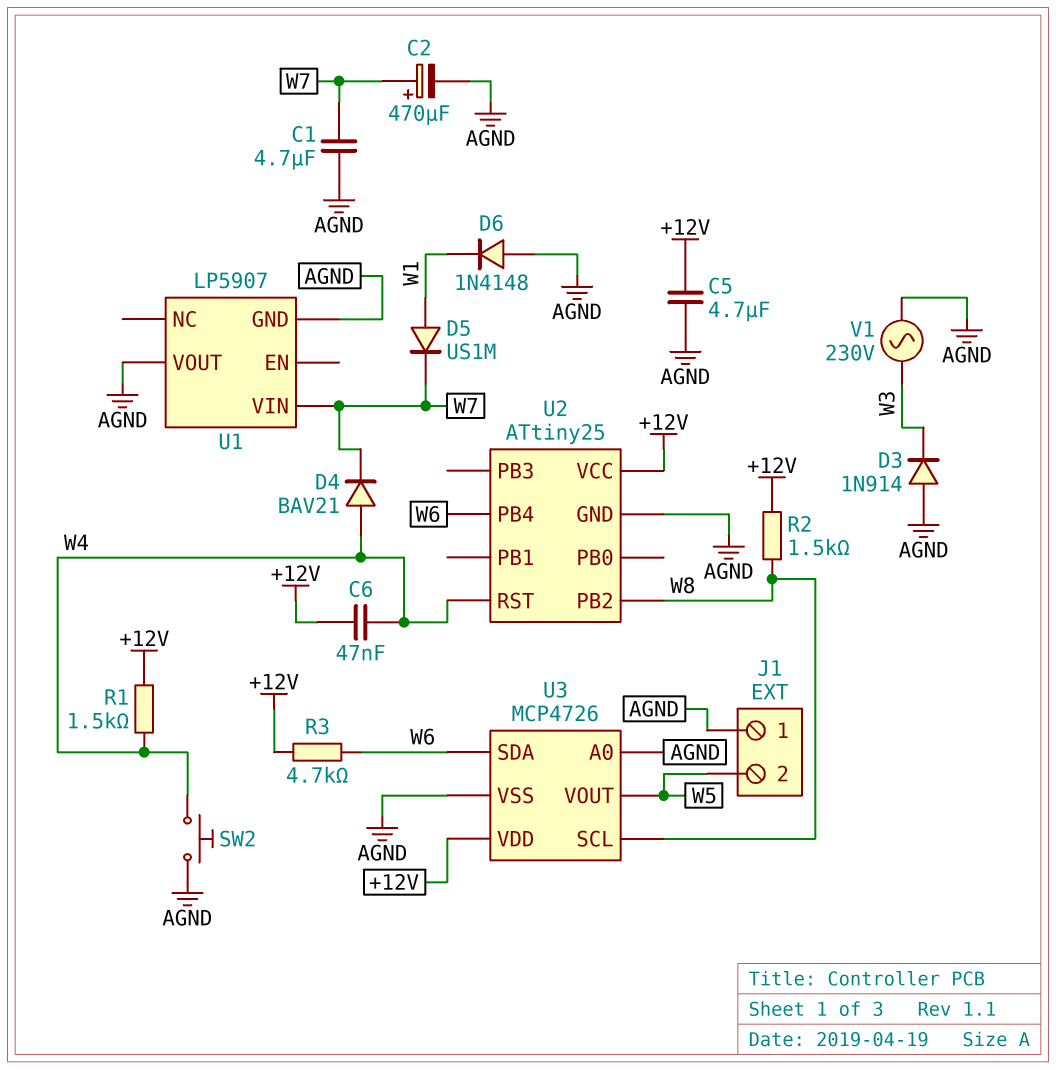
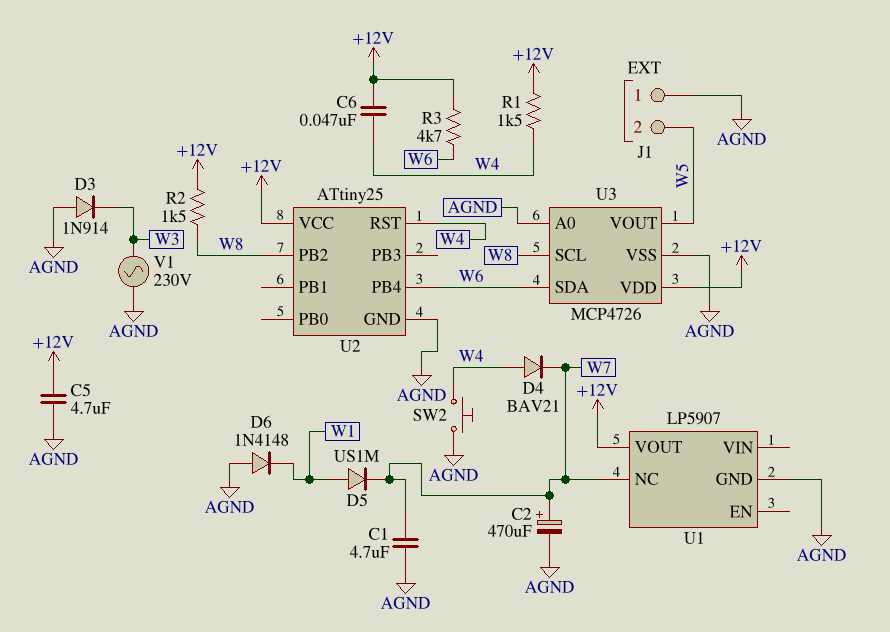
U1 pin NC: none -> W7
U1 pin VIN: W7 -> none
U1 pin VOUT: AGND -> +12V

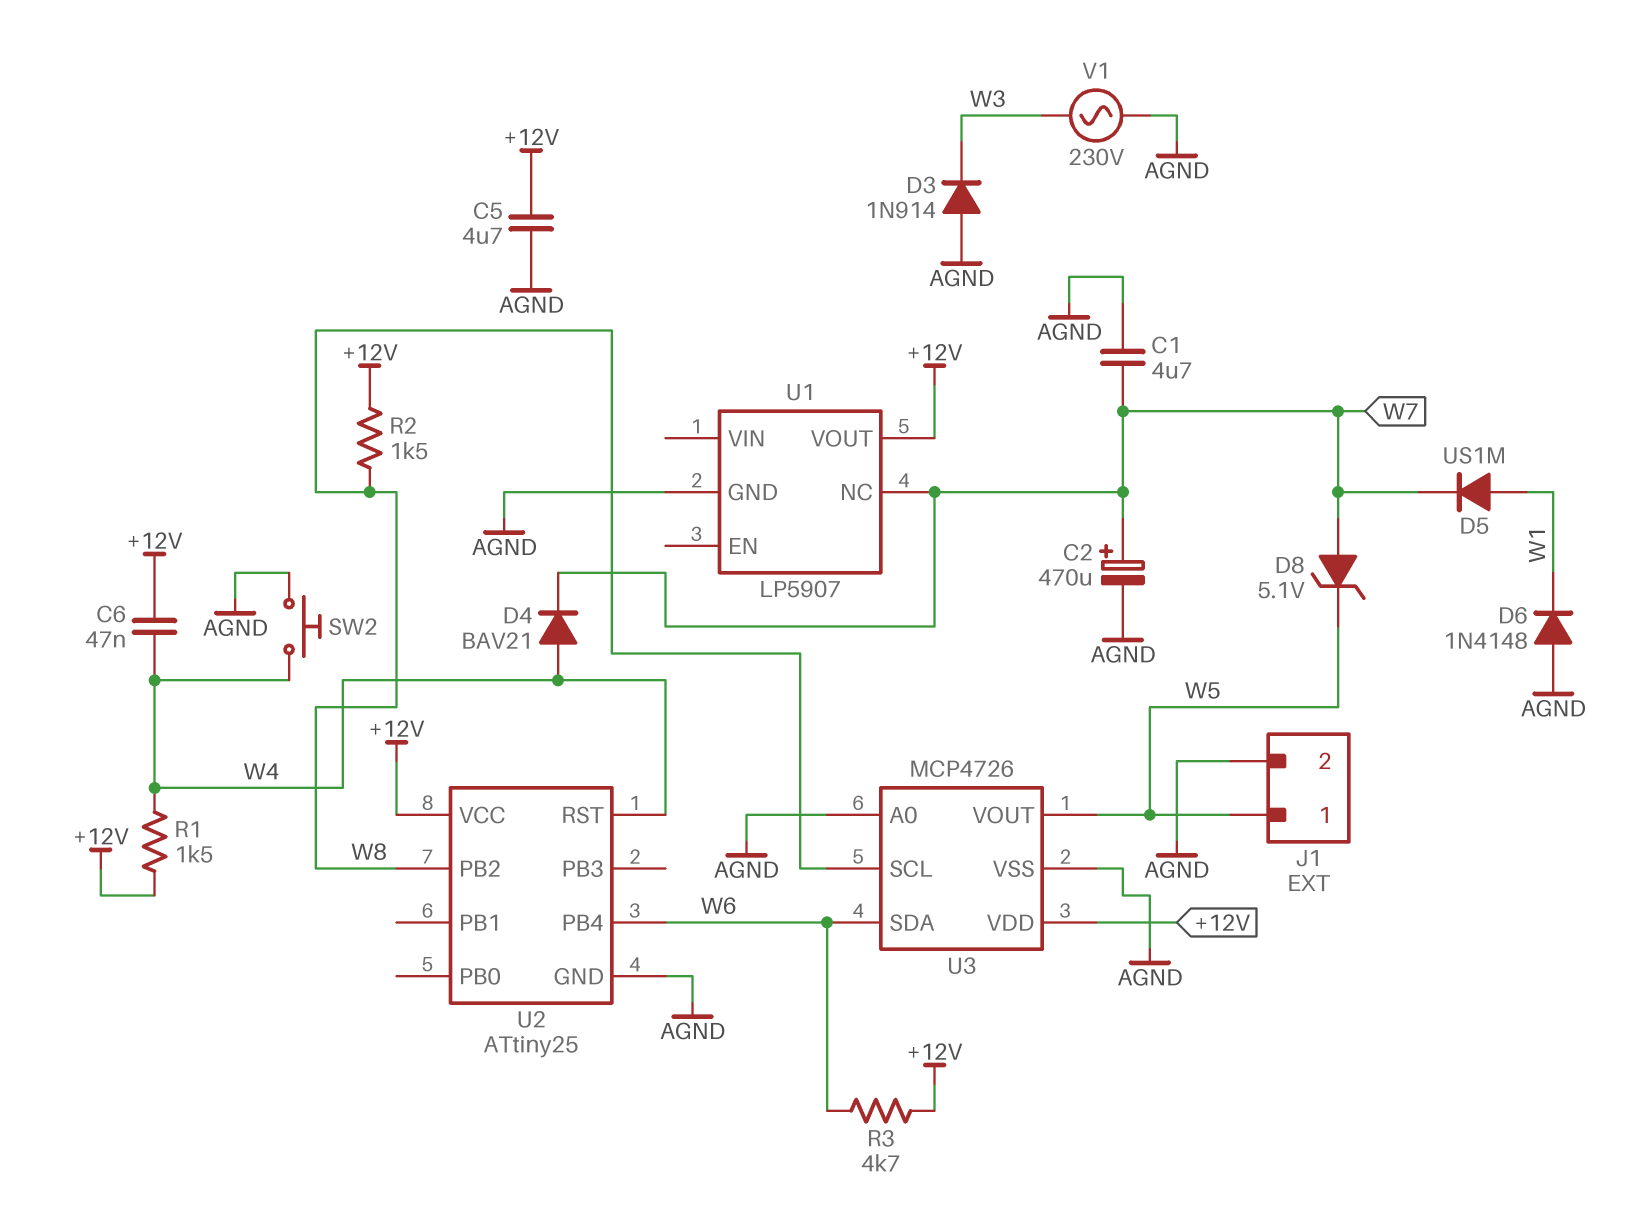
D8: none -> zener 5.1V (A W7, K W5)
J1 pin 1: AGND -> W5
J1 pin 2: W5 -> AGND

